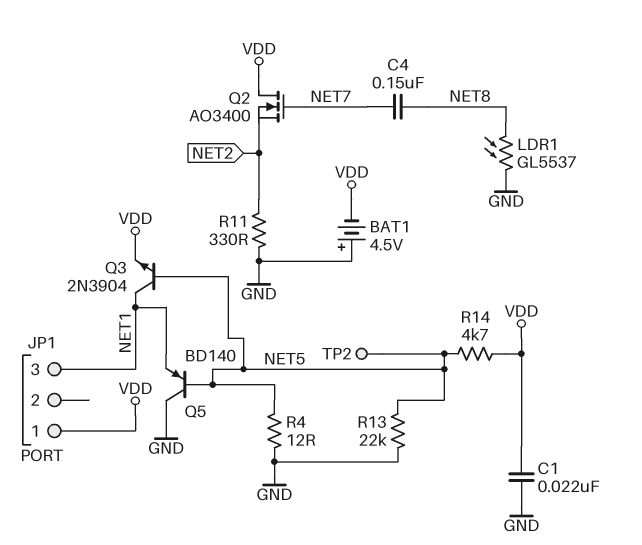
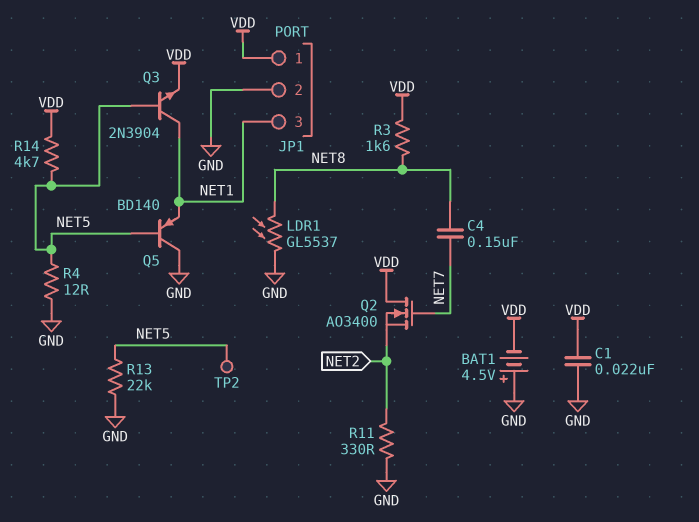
JP1 pin 2: none -> GND
R3: none -> 1.6k (NET8, VDD)

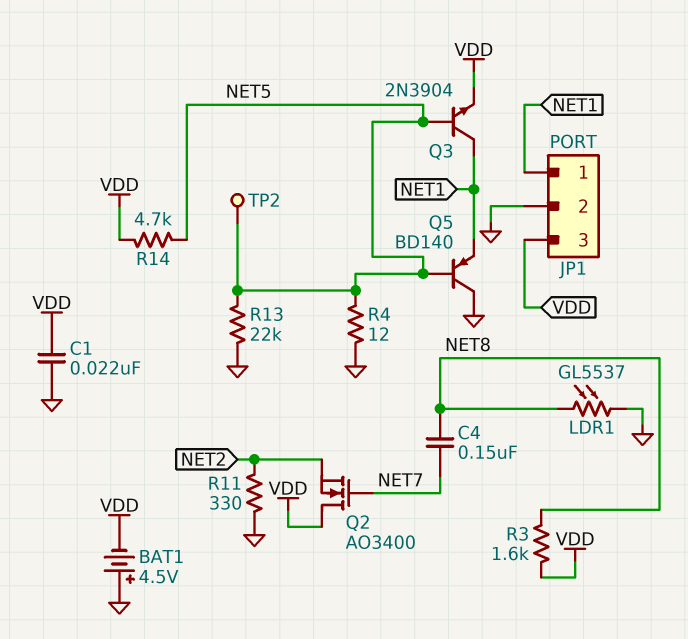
JP1 pin 1: VDD -> NET1
JP1 pin 3: NET1 -> VDD

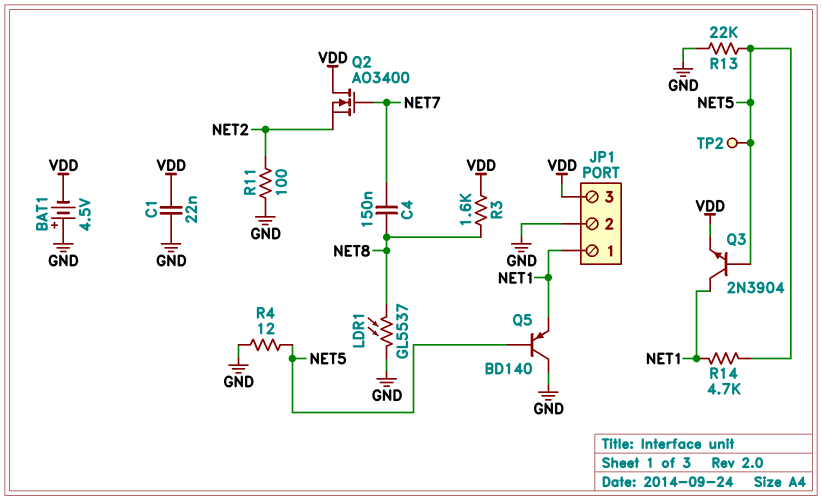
R11: 330 (GND, NET2) -> 100 (GND, NET2)
R14: 4.7k (NET5, VDD) -> 4.7k (NET1, NET5)

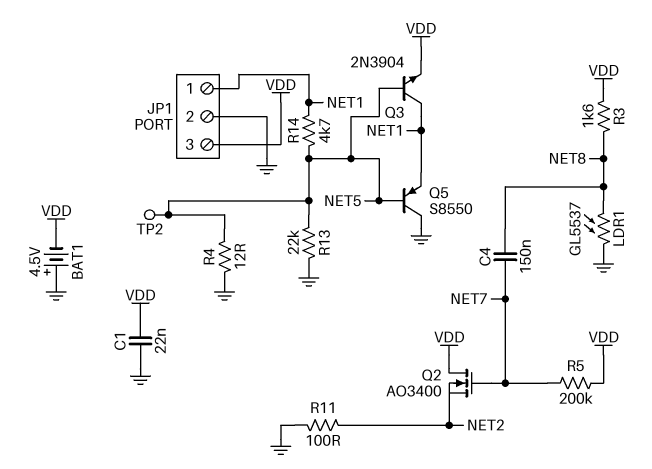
Q5: PNP BD140 (B NET5, C GND, E NET1) -> PNP S8550 (B NET5, C GND, E NET1)
R5: none -> 200k (NET7, VDD)

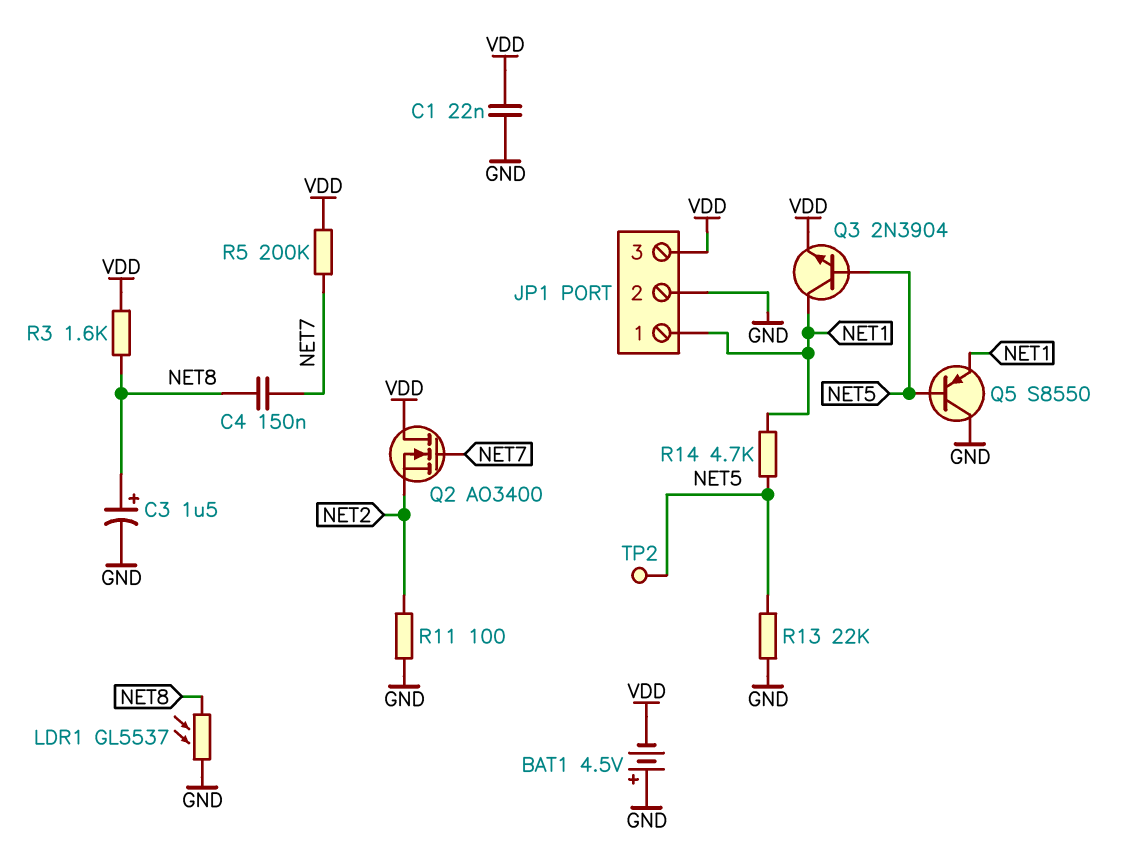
C3: none -> 1.5uF (plus NET8, minus GND)
R4: 12 (GND, NET5) -> none

